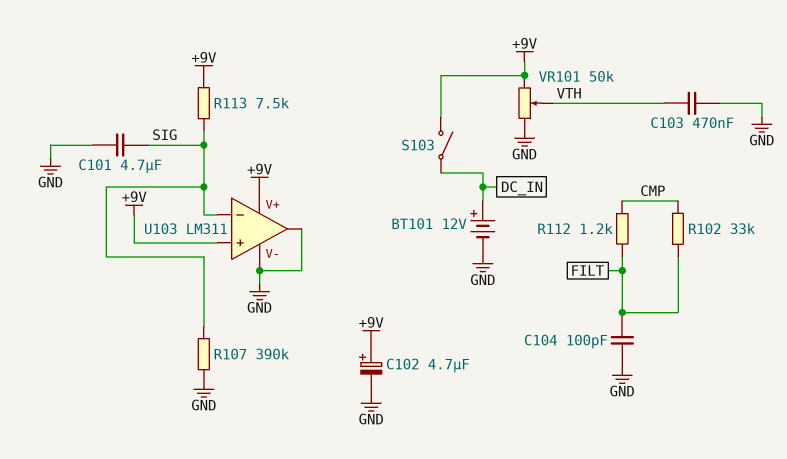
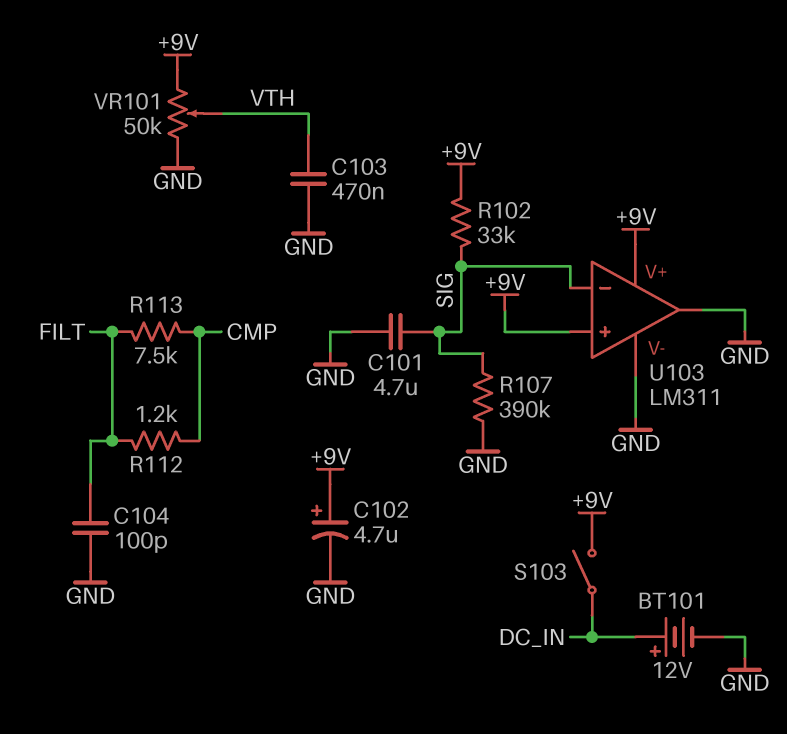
R102: 33k (CMP, FILT) -> 33k (+9V, SIG)
R113: 7.5k (+9V, SIG) -> 7.5k (CMP, FILT)

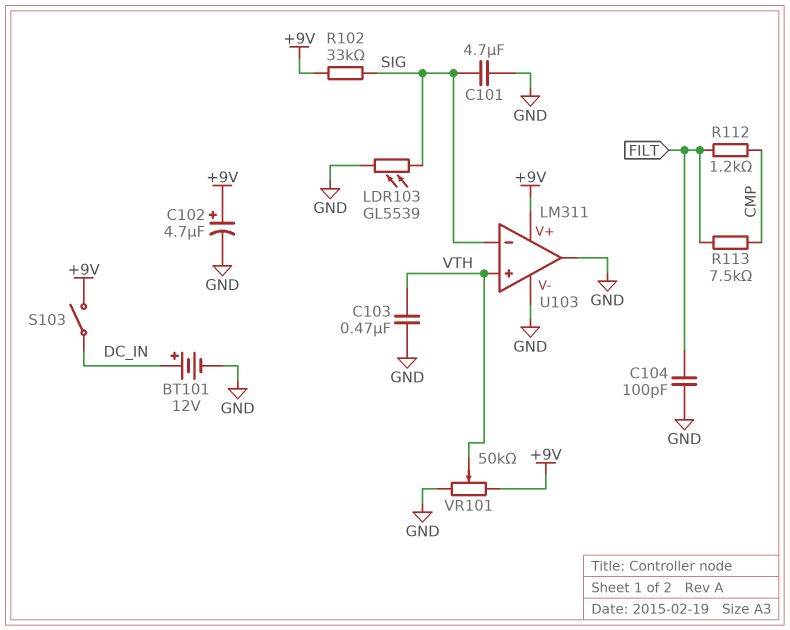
LDR103: none -> GL5539 (GND, SIG)
R107: 390k (GND, SIG) -> none
U103 pin in+: +9V -> VTH

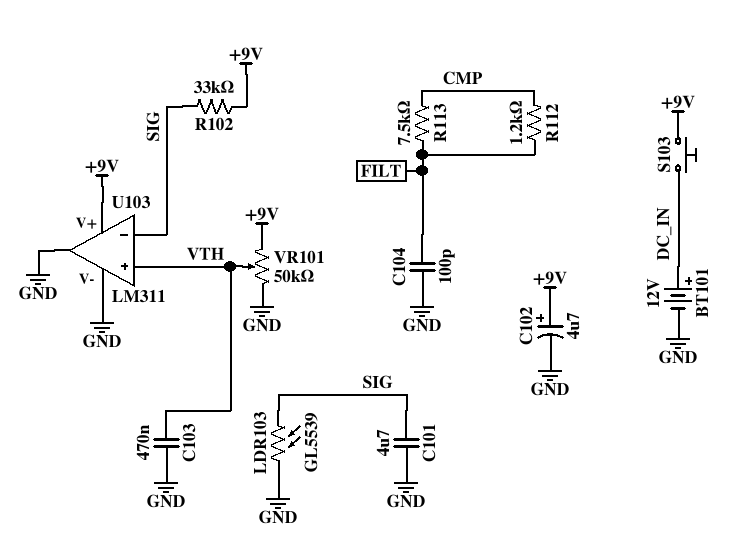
S103: switch (+9V, DC_IN) -> button (+9V, DC_IN)

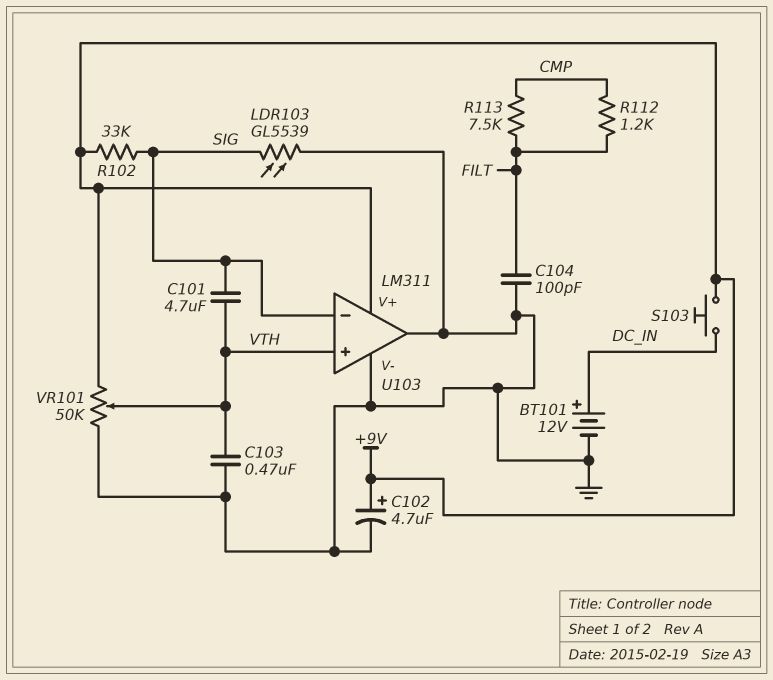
C101: 4.7uF (GND, SIG) -> 4.7uF (SIG, VTH)

